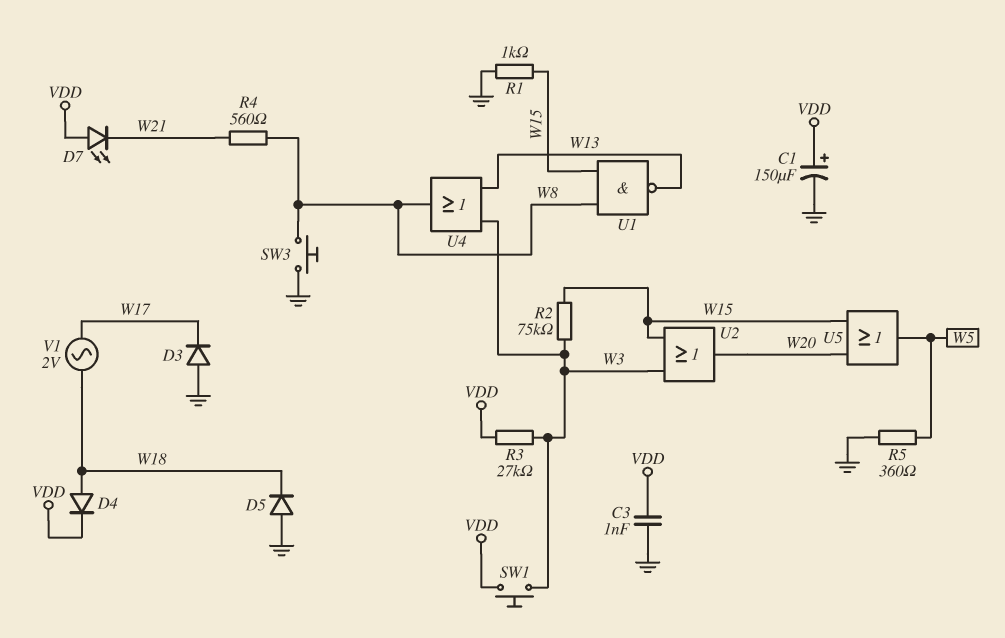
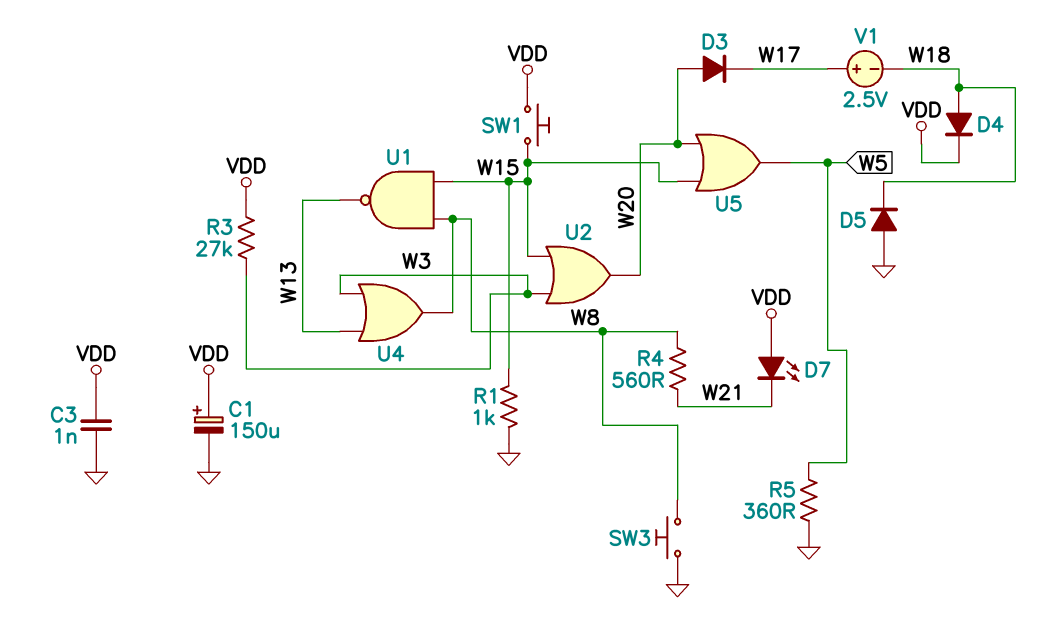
D3: diode (A GND, K W17) -> diode (A W20, K W17)
R2: 75k (W3, W15) -> none
SW1: button (VDD, W3) -> button (VDD, W15)
V1: AC 2V (W17, W18) -> 2.5V (plus W17, minus W18)

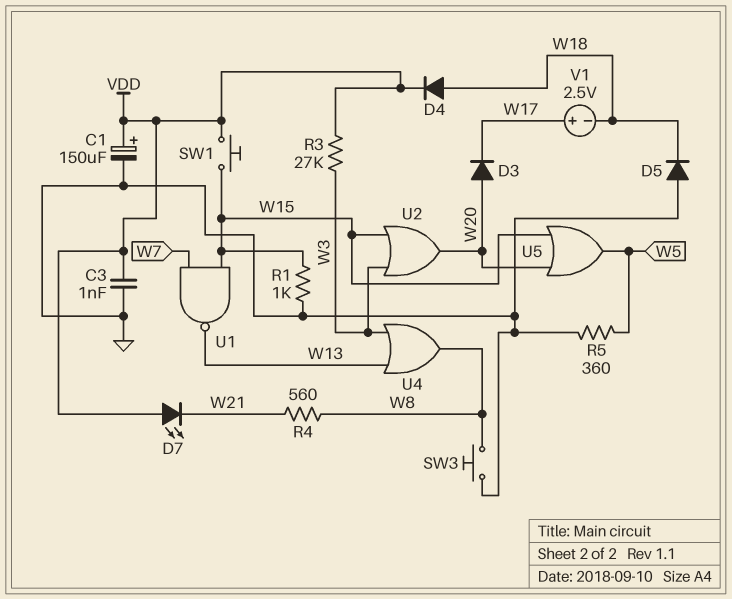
U1: NAND (in W8, in W15, out W13) -> NAND (in W7, in W15, out W13)

